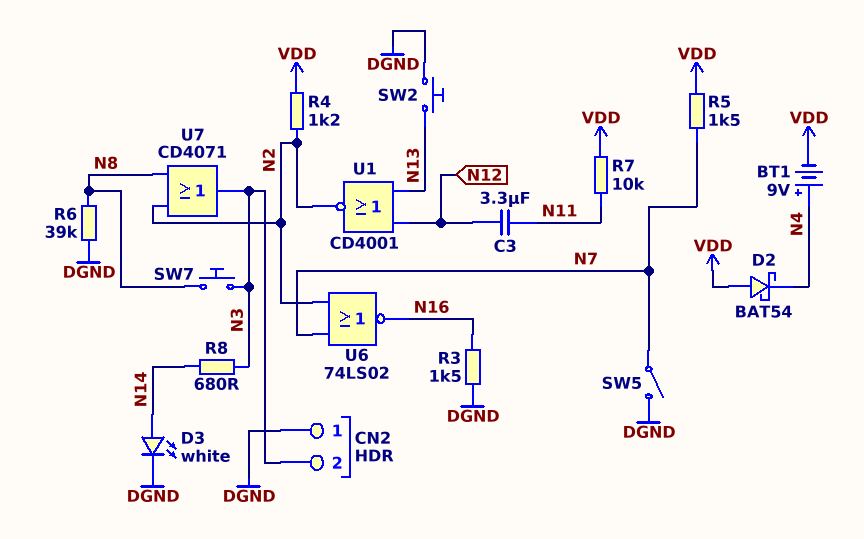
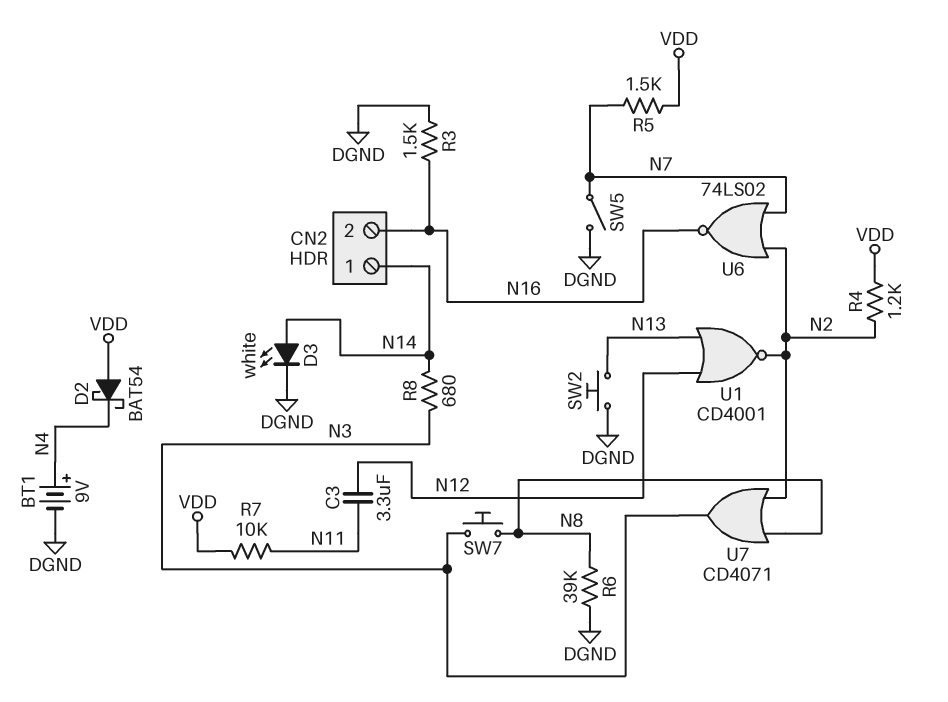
BT1: 9V (plus N4, minus VDD) -> 9V (plus N4, minus DGND)
CN2 pin 1: DGND -> N14
CN2 pin 2: N3 -> N16

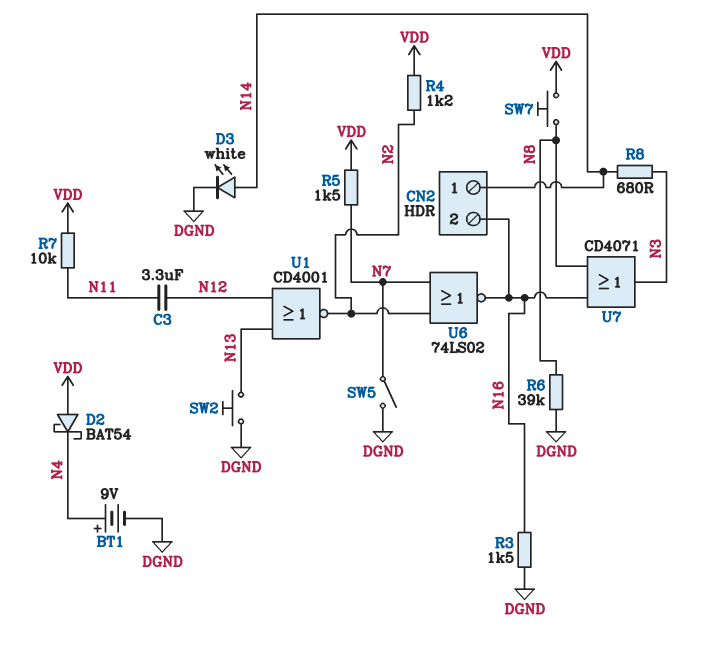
SW7: button (N3, N8) -> button (N8, VDD)
U7: OR CD4071 (in N2, in N8, out N3) -> OR CD4071 (in N8, in N16, out N3)

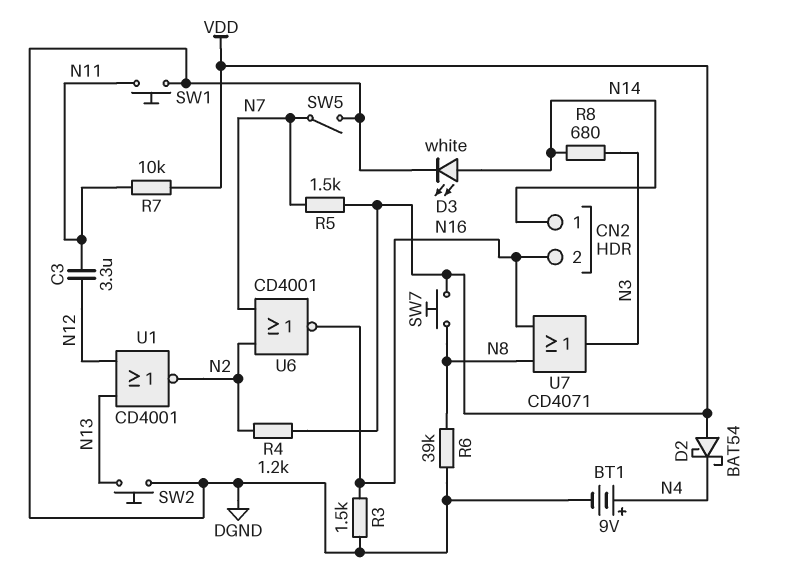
SW1: none -> button (DGND, N11)
U6: NOR 74LS02 (in N2, in N7, out N16) -> NOR CD4001 (in N2, in N7, out N16)

